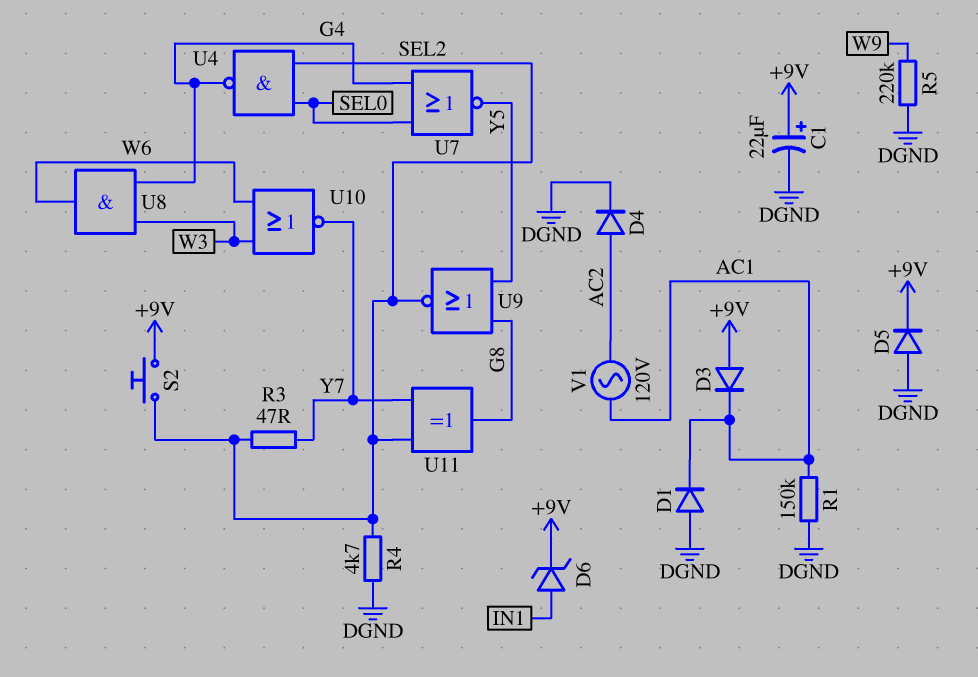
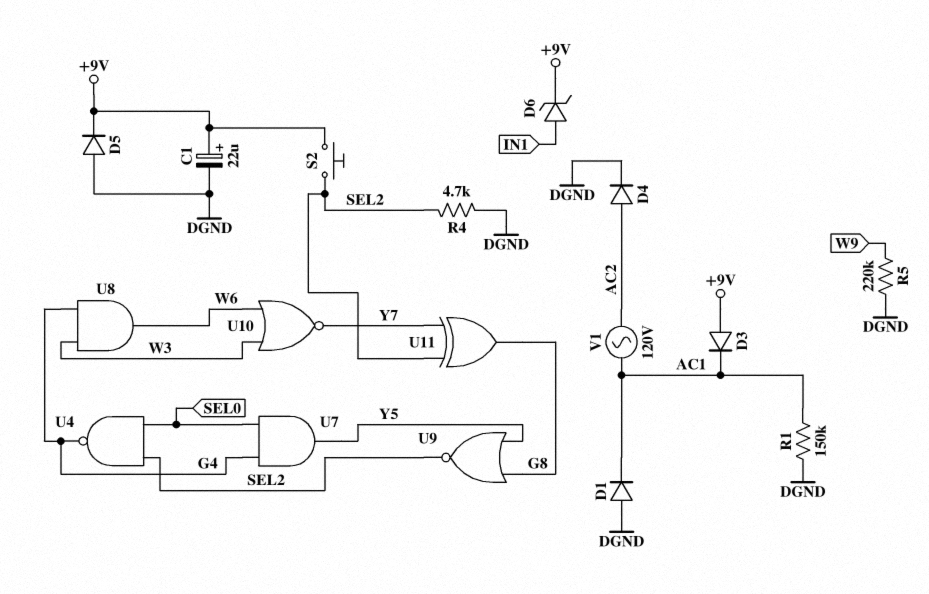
R3: 47 (SEL2, Y7) -> none
U7: NOR (in G4, in SEL0, out Y5) -> AND (in G4, in SEL0, out Y5)

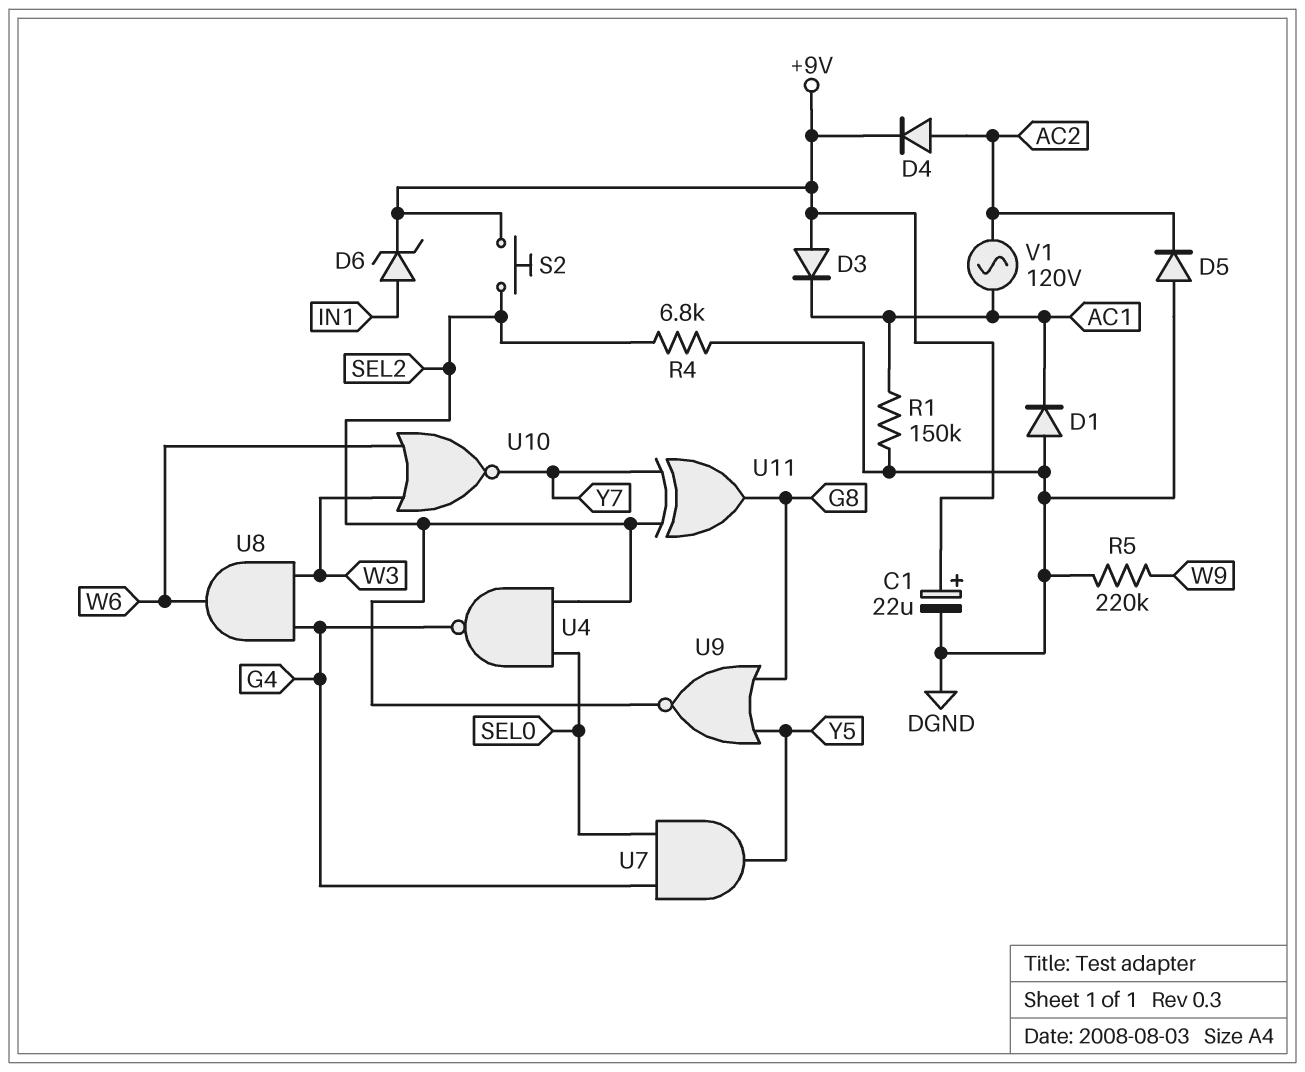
D4: diode (A AC2, K DGND) -> diode (A AC2, K +9V)
D5: diode (A DGND, K +9V) -> diode (A DGND, K AC2)
R4: 4.7k (DGND, SEL2) -> 6.8k (DGND, SEL2)

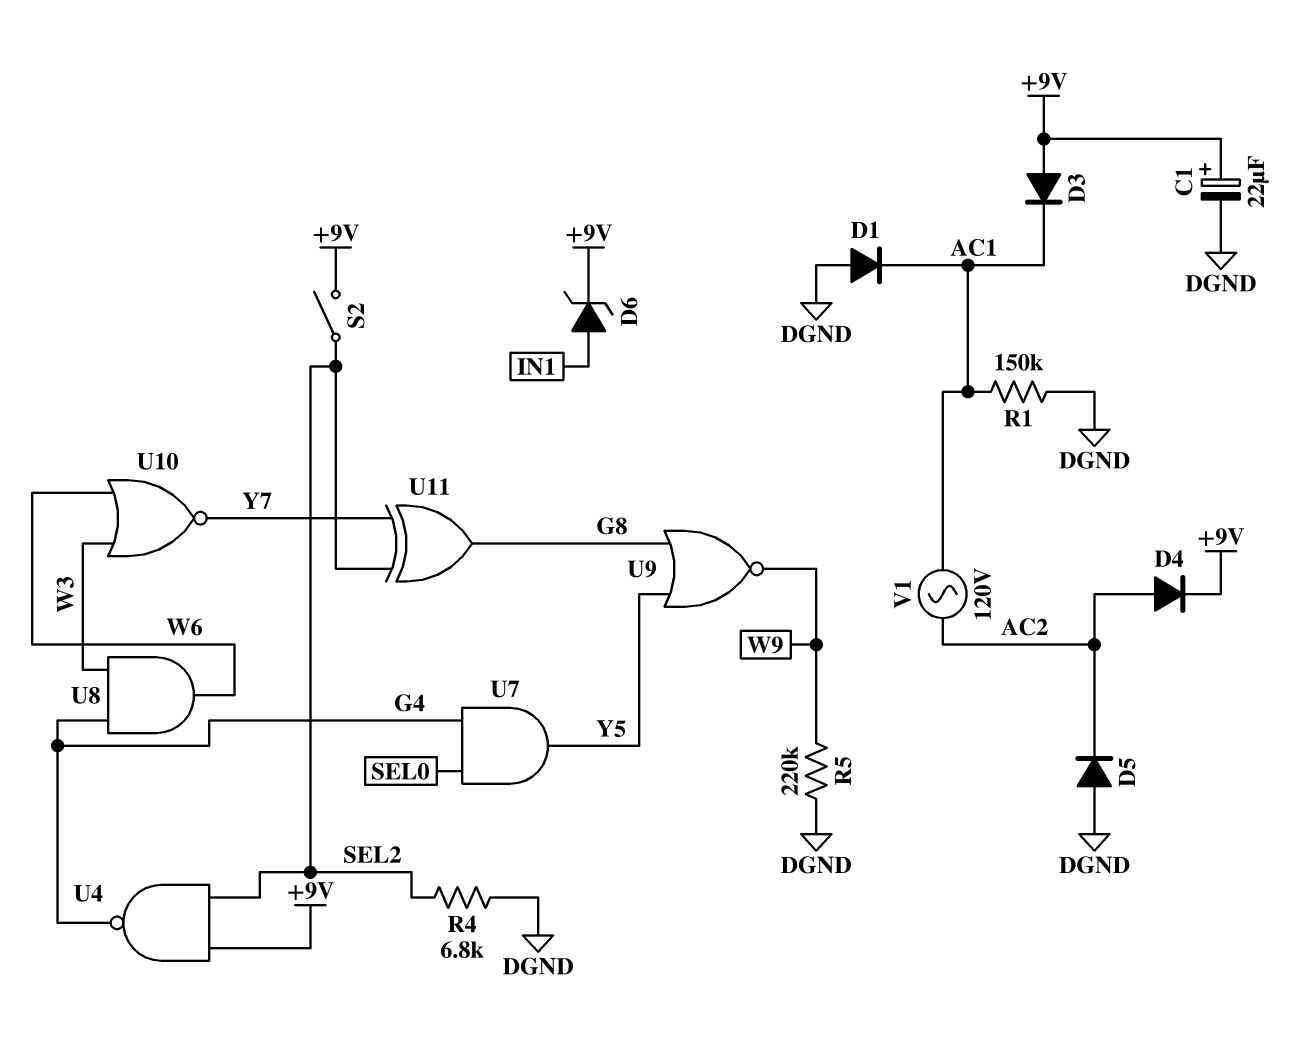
S2: button (+9V, SEL2) -> switch (+9V, SEL2)
U4: NAND (in SEL0, in SEL2, out G4) -> NAND (in +9V, in SEL2, out G4)
U9: NOR (in G8, in Y5, out SEL2) -> NOR (in G8, in Y5, out W9)

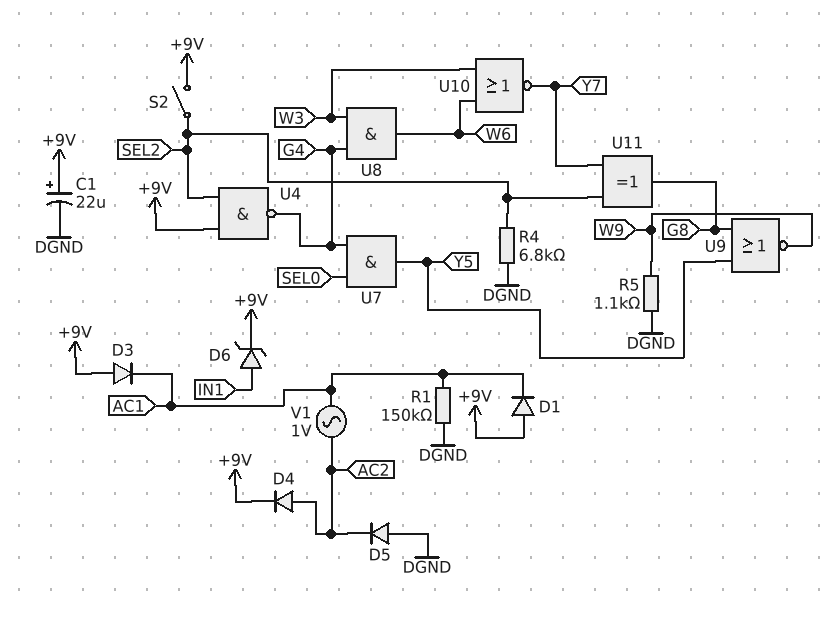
D1: diode (A DGND, K AC1) -> diode (A +9V, K AC1)
R5: 220k (DGND, W9) -> 1.1k (DGND, W9)
V1: AC 120V (AC1, AC2) -> AC 1V (AC1, AC2)

